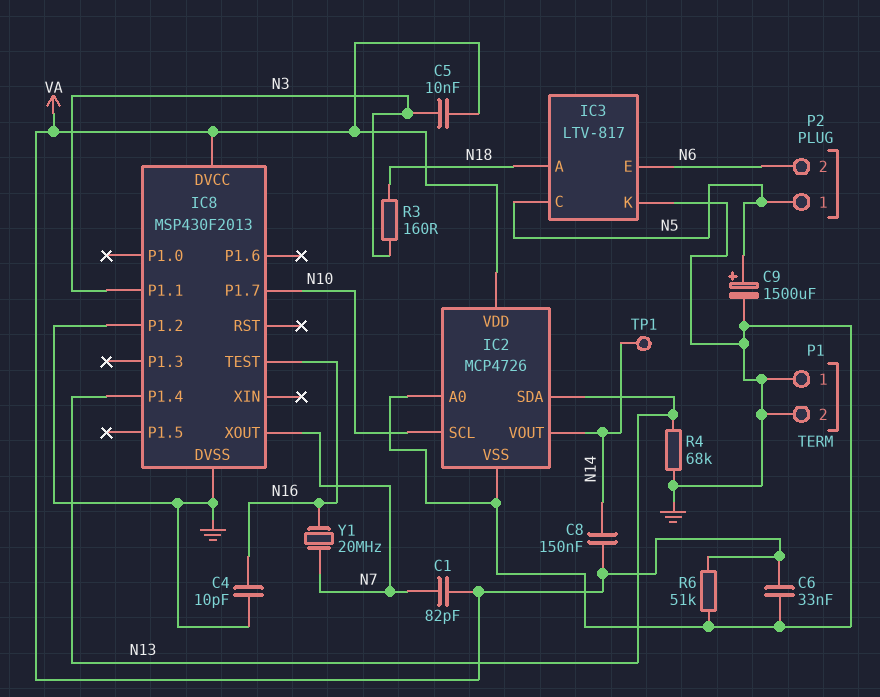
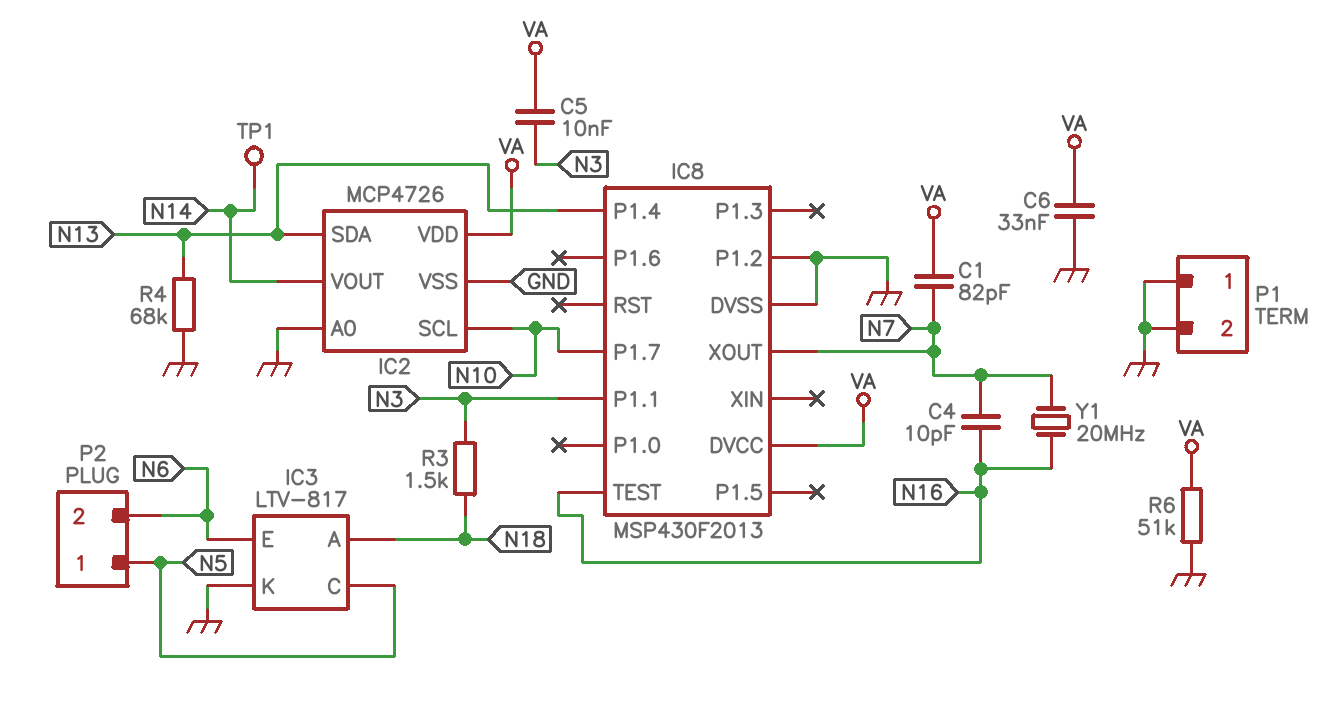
C4: 10pF (GND, N16) -> 10pF (N7, N16)
C8: 150nF (N14, VA) -> none
C9: 1500uF (plus N5, minus GND) -> none
R3: 160 (N3, N18) -> 1.5k (N3, N18)

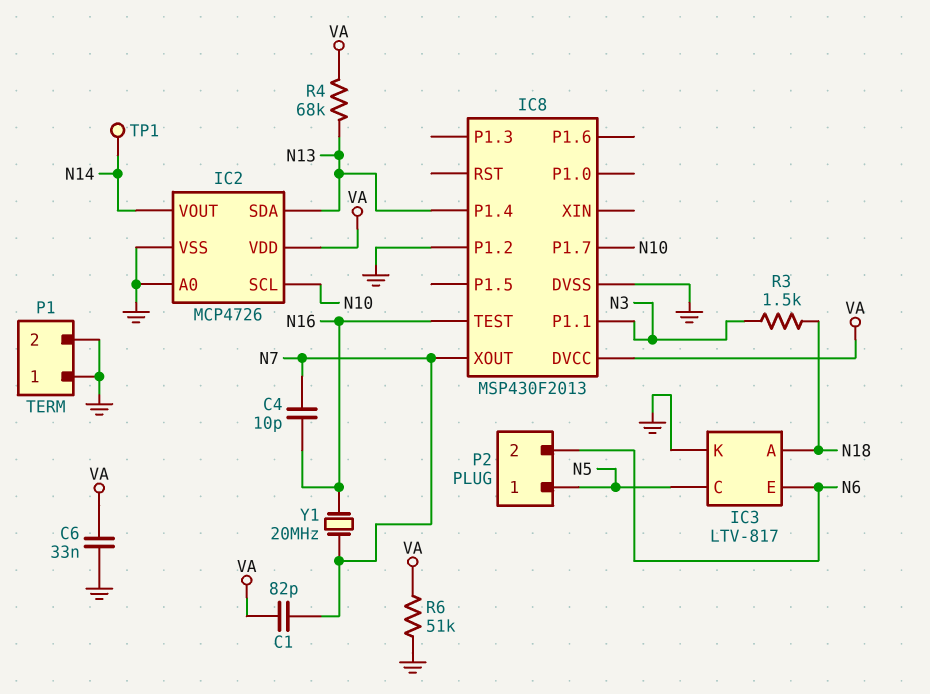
C5: 10nF (N3, VA) -> none
R4: 68k (GND, N13) -> 68k (N13, VA)

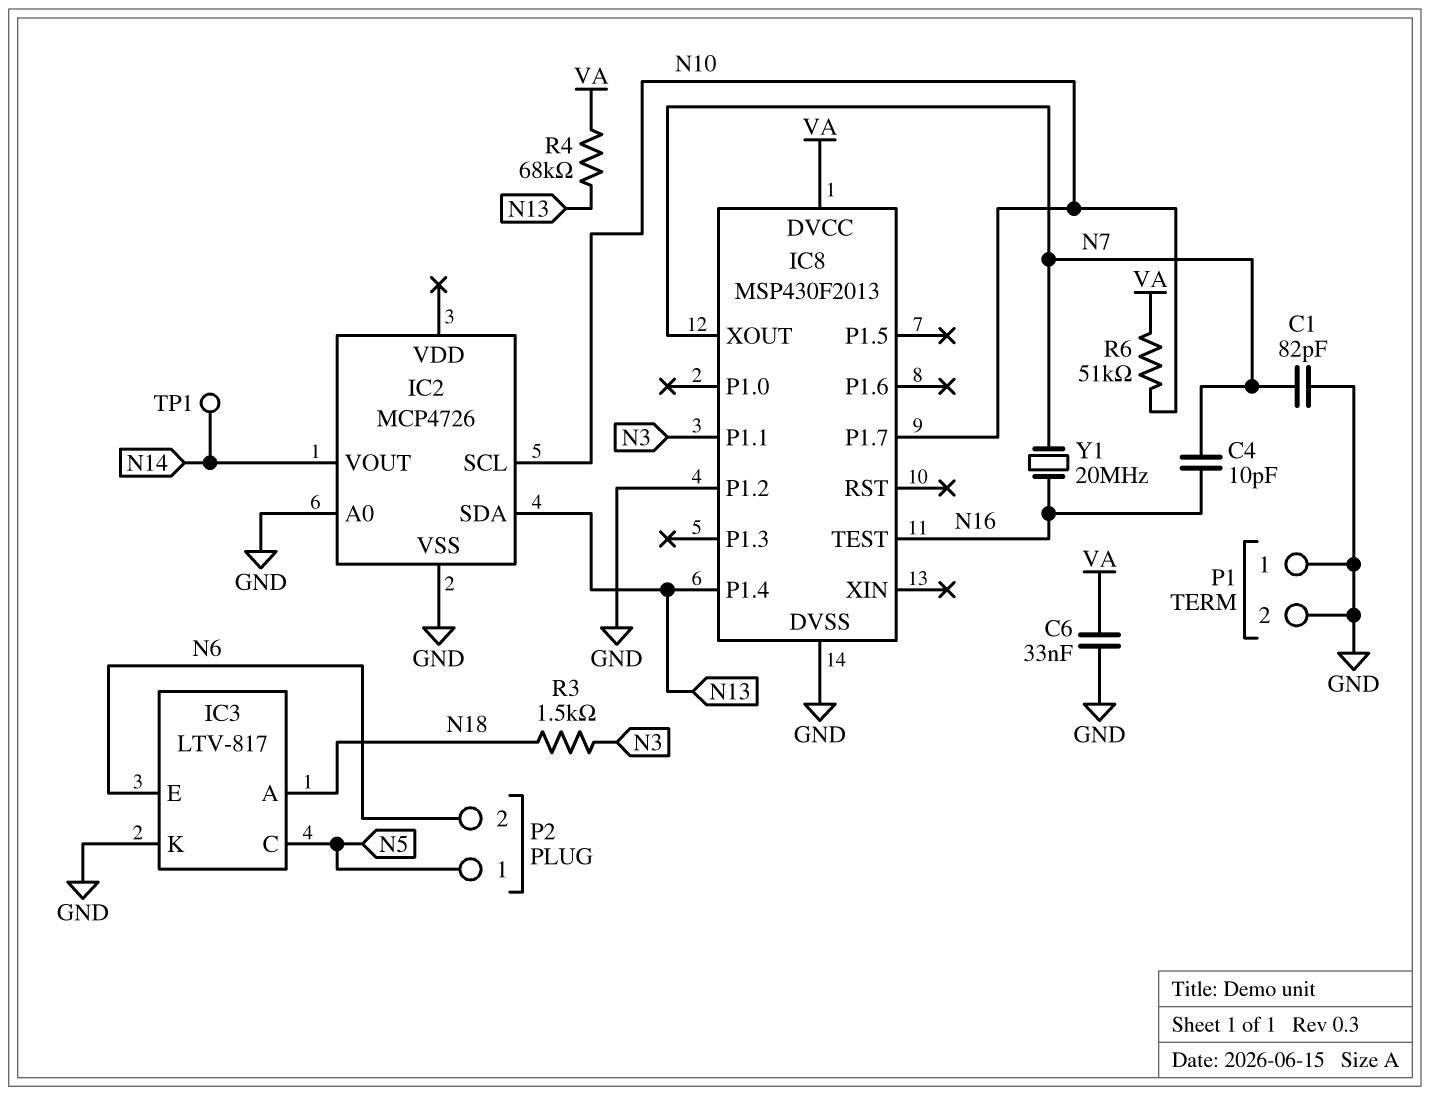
C1: 82pF (N7, VA) -> 82pF (GND, N7)
IC2 pin VDD: VA -> none
R6: 51k (GND, VA) -> 51k (N10, VA)

